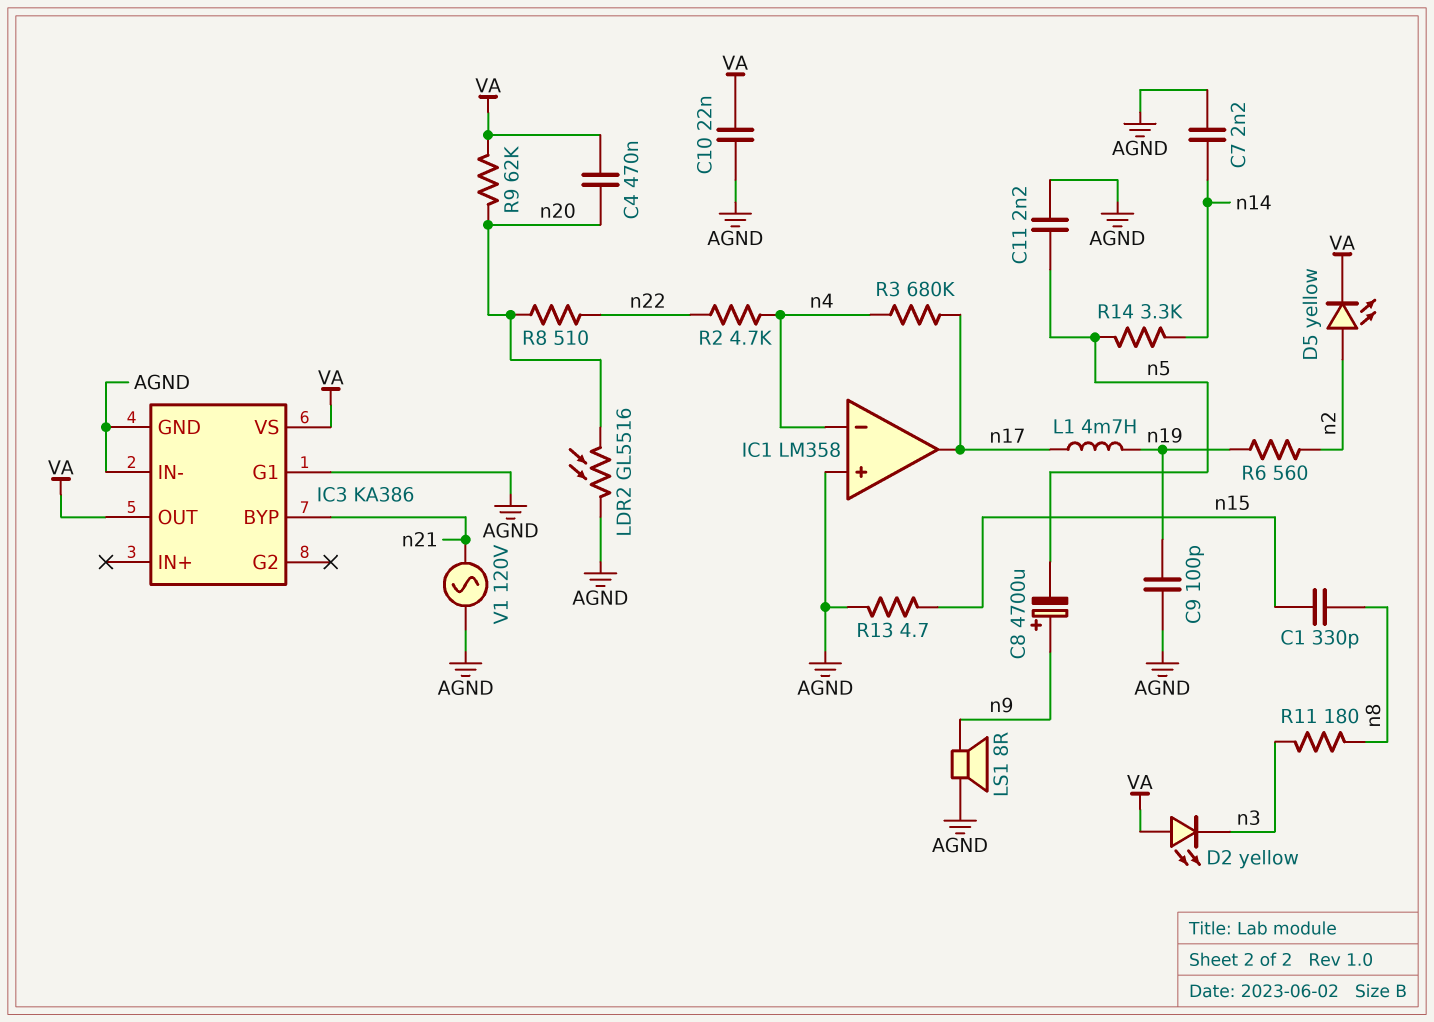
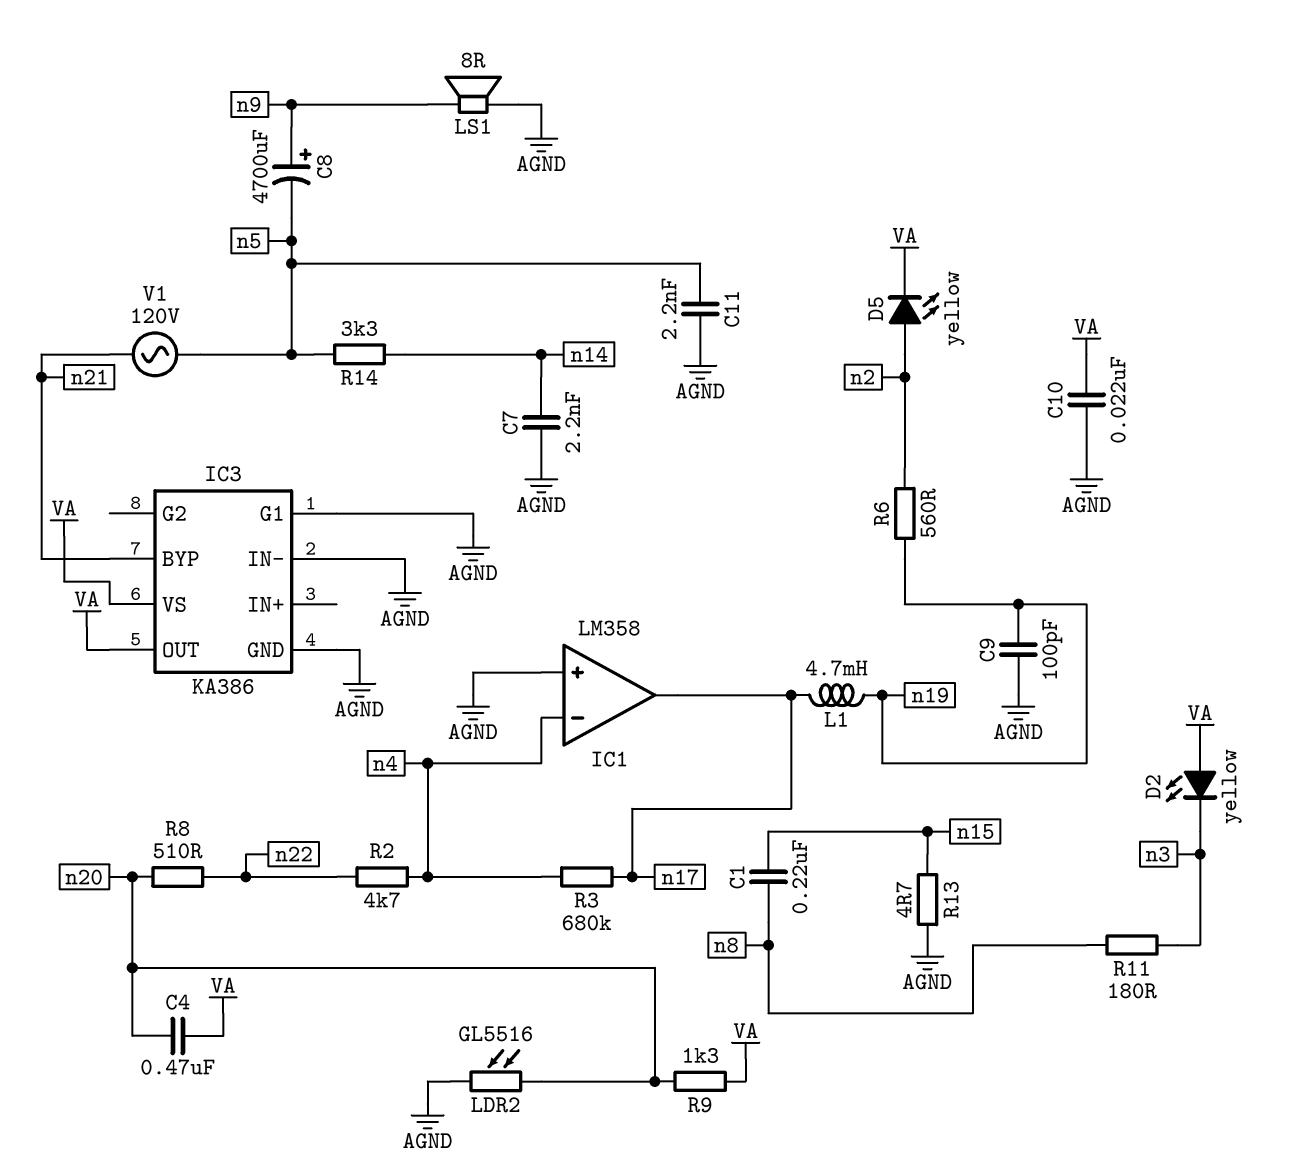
C1: 330pF (n8, n15) -> 220nF (n8, n15)
R9: 62k (VA, n20) -> 1.3k (VA, n20)
V1: AC 120V (AGND, n21) -> AC 120V (n5, n21)

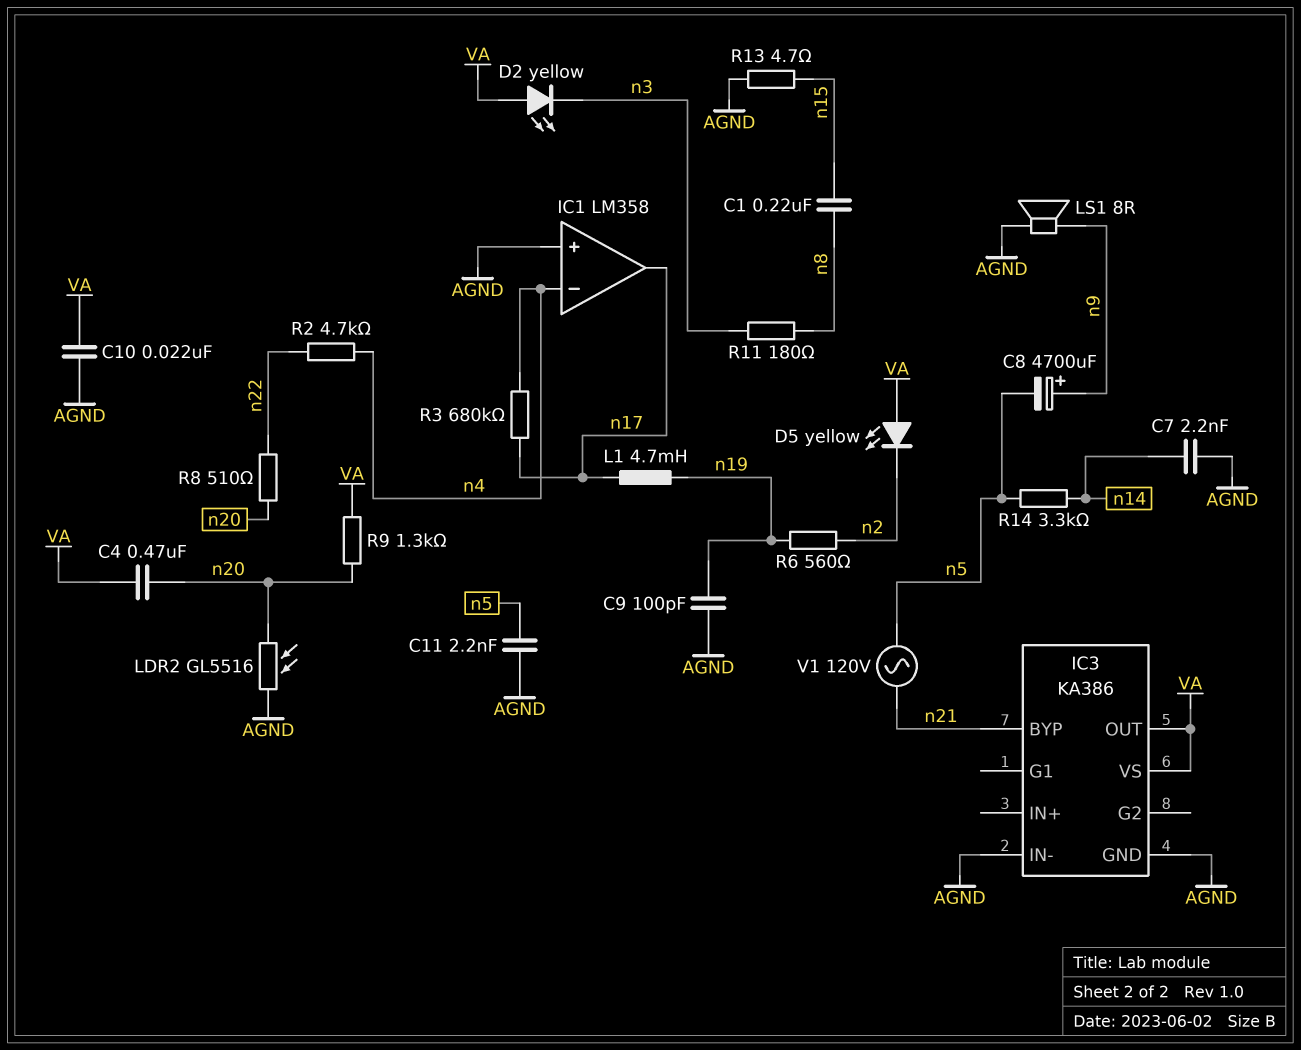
D5: LED yellow (A n2, K VA) -> LED yellow (A VA, K n2)
IC3 pin G1: AGND -> none

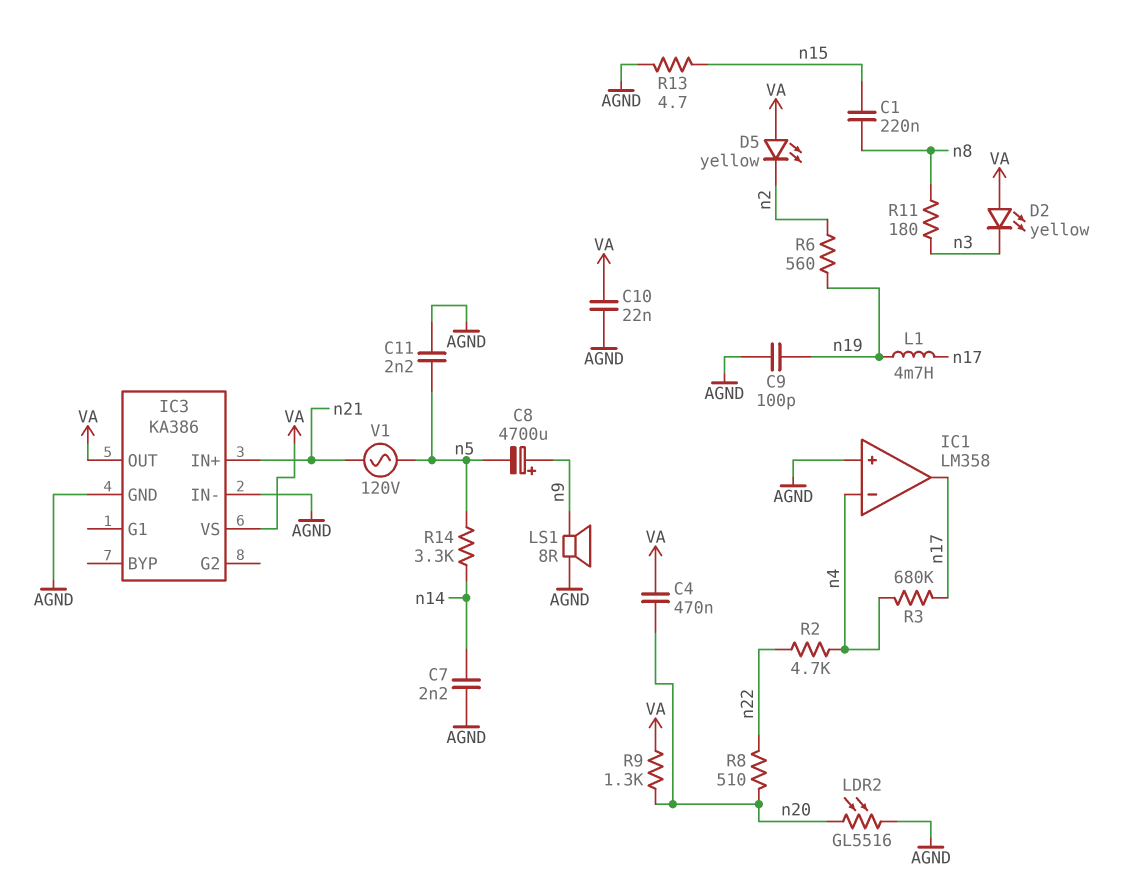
IC3 pin BYP: n21 -> none
IC3 pin IN+: none -> n21

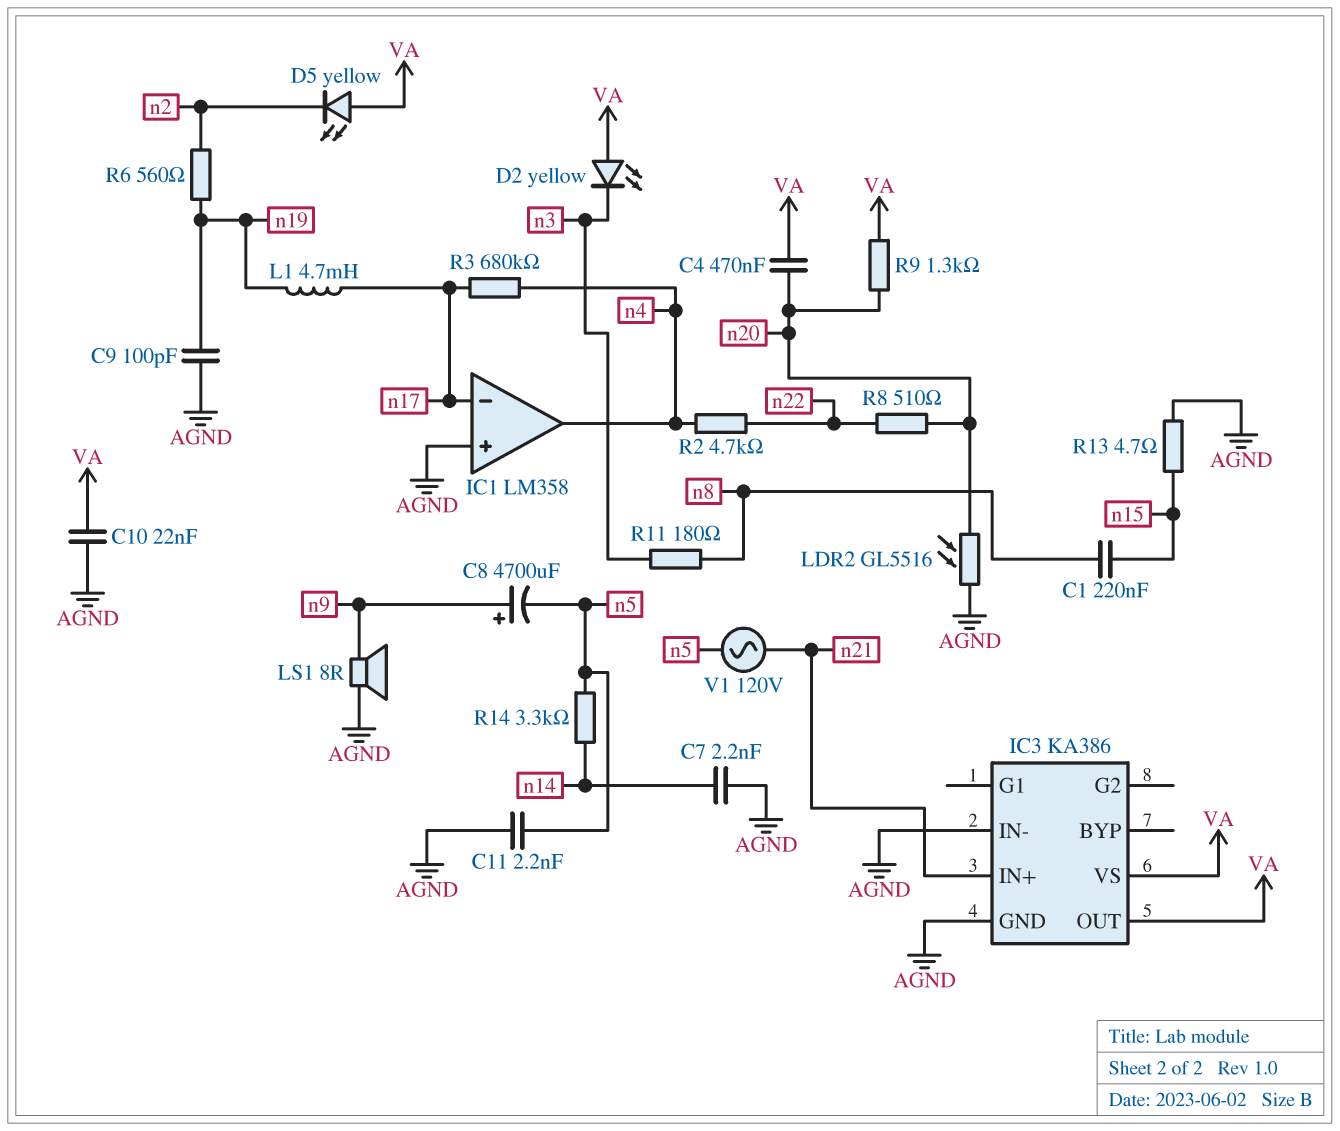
IC1 pin in-: n4 -> n17
IC1 pin out: n17 -> n4

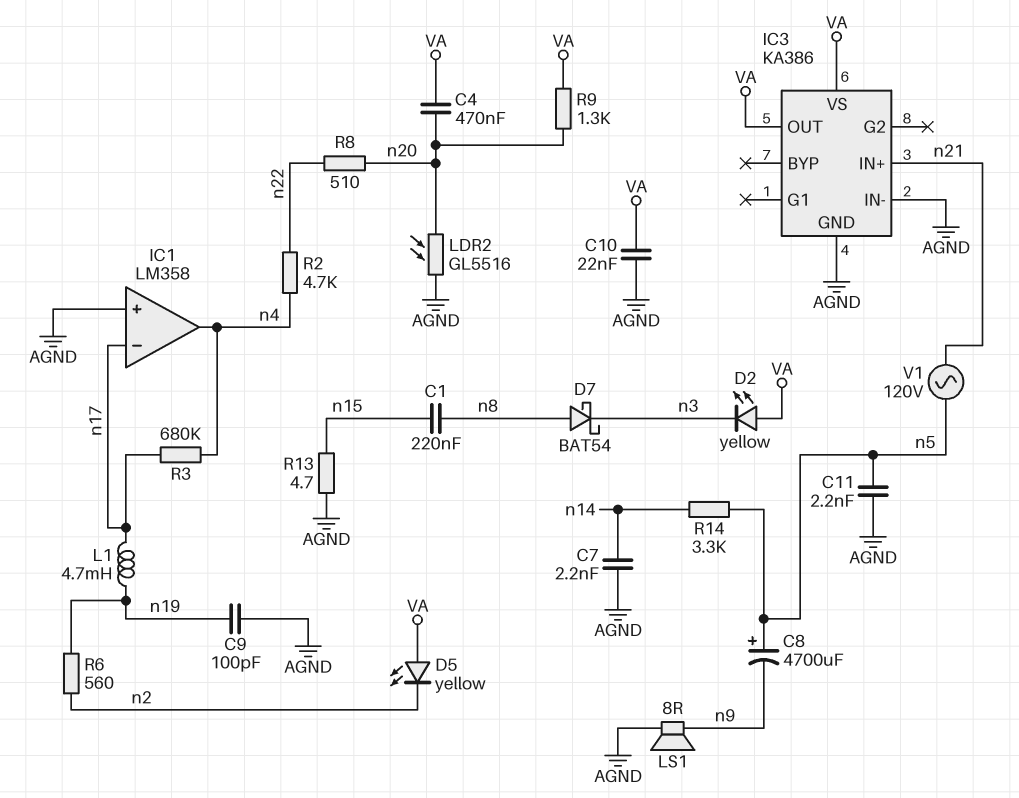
C8: 4700uF (plus n9, minus n5) -> 4700uF (plus n5, minus n9)
D7: none -> schottky BAT54 (A n8, K n3)
R11: 180 (n3, n8) -> none

